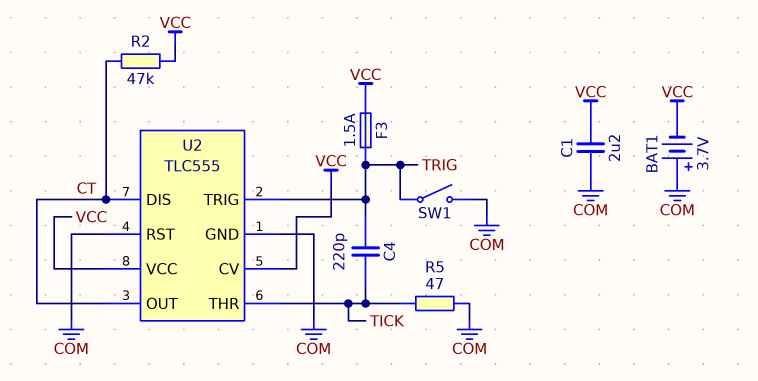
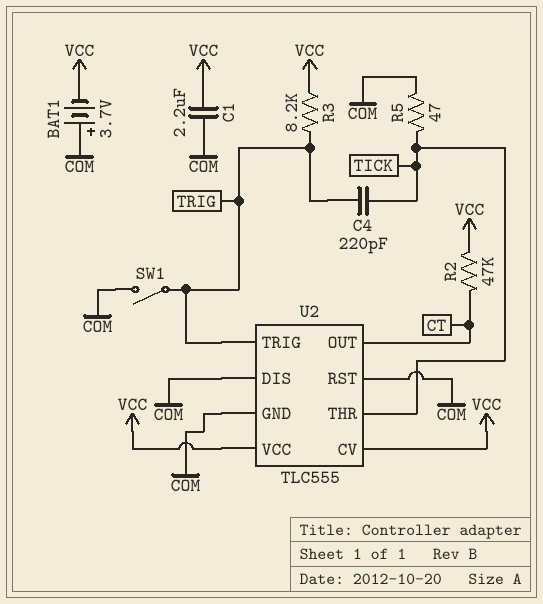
F3: 1.5A (TRIG, VCC) -> none
R3: none -> 8.2k (TRIG, VCC)
U2 pin DIS: CT -> COM

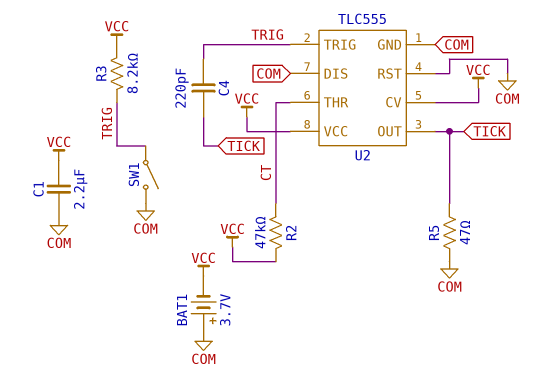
U2 pin OUT: CT -> TICK
U2 pin THR: TICK -> CT

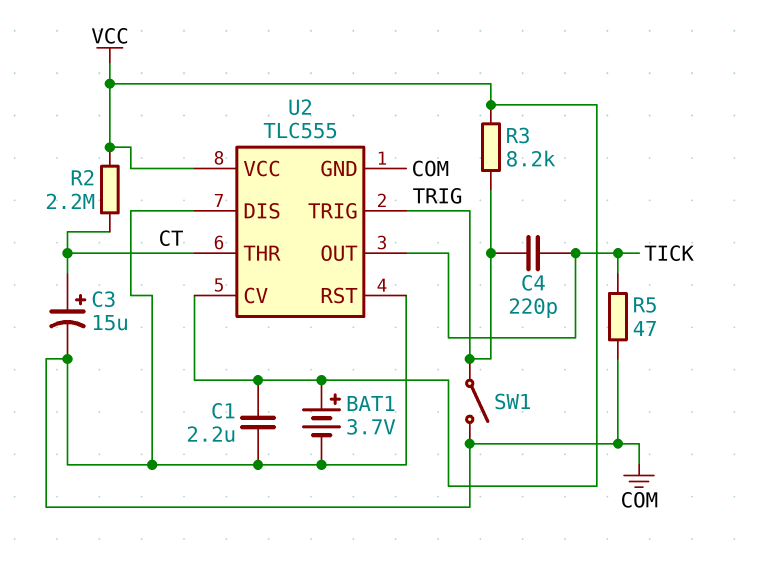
BAT1: 3.7V (plus COM, minus VCC) -> 3.7V (plus VCC, minus COM)
C3: none -> 15uF (plus CT, minus COM)
R2: 47k (CT, VCC) -> 2.2M (CT, VCC)

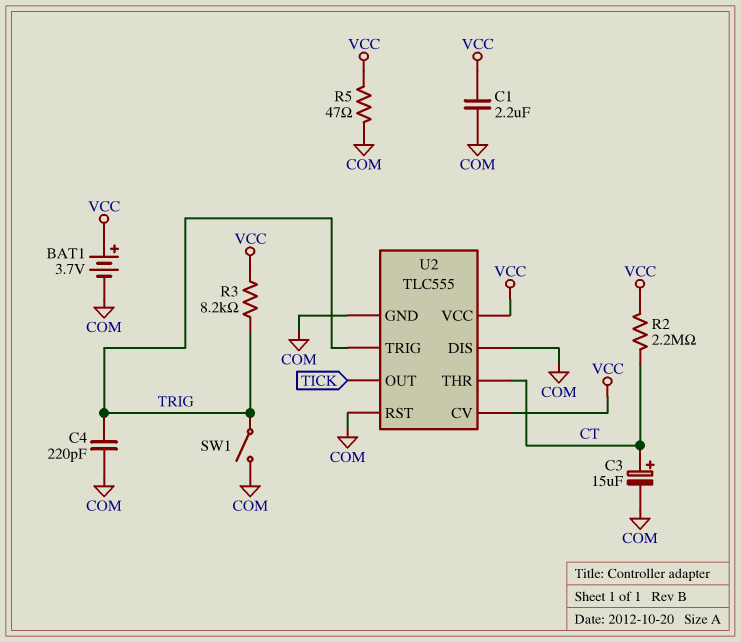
C4: 220pF (TICK, TRIG) -> 220pF (COM, TRIG)
R5: 47 (COM, TICK) -> 47 (COM, VCC)

